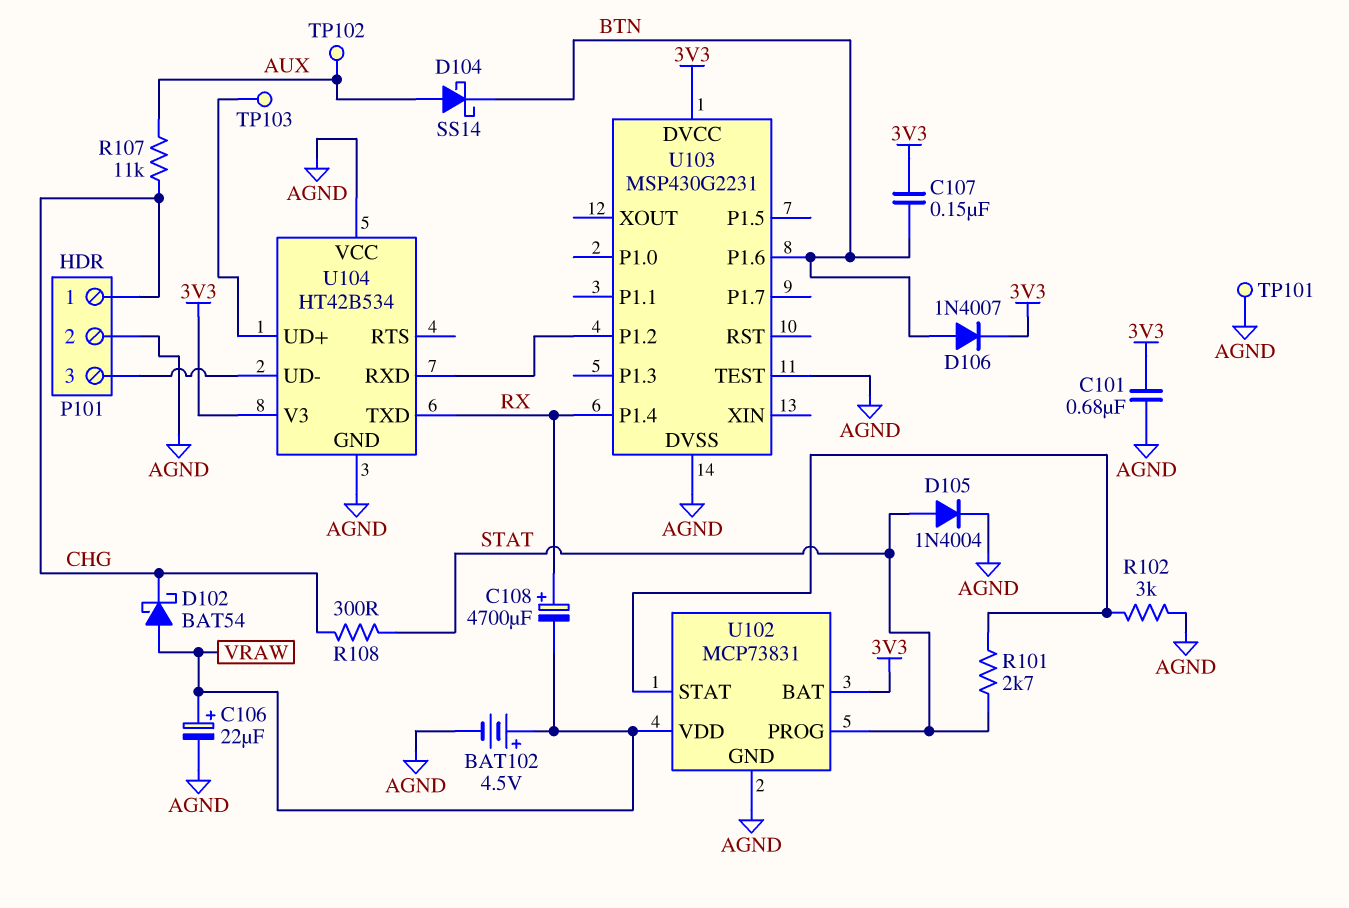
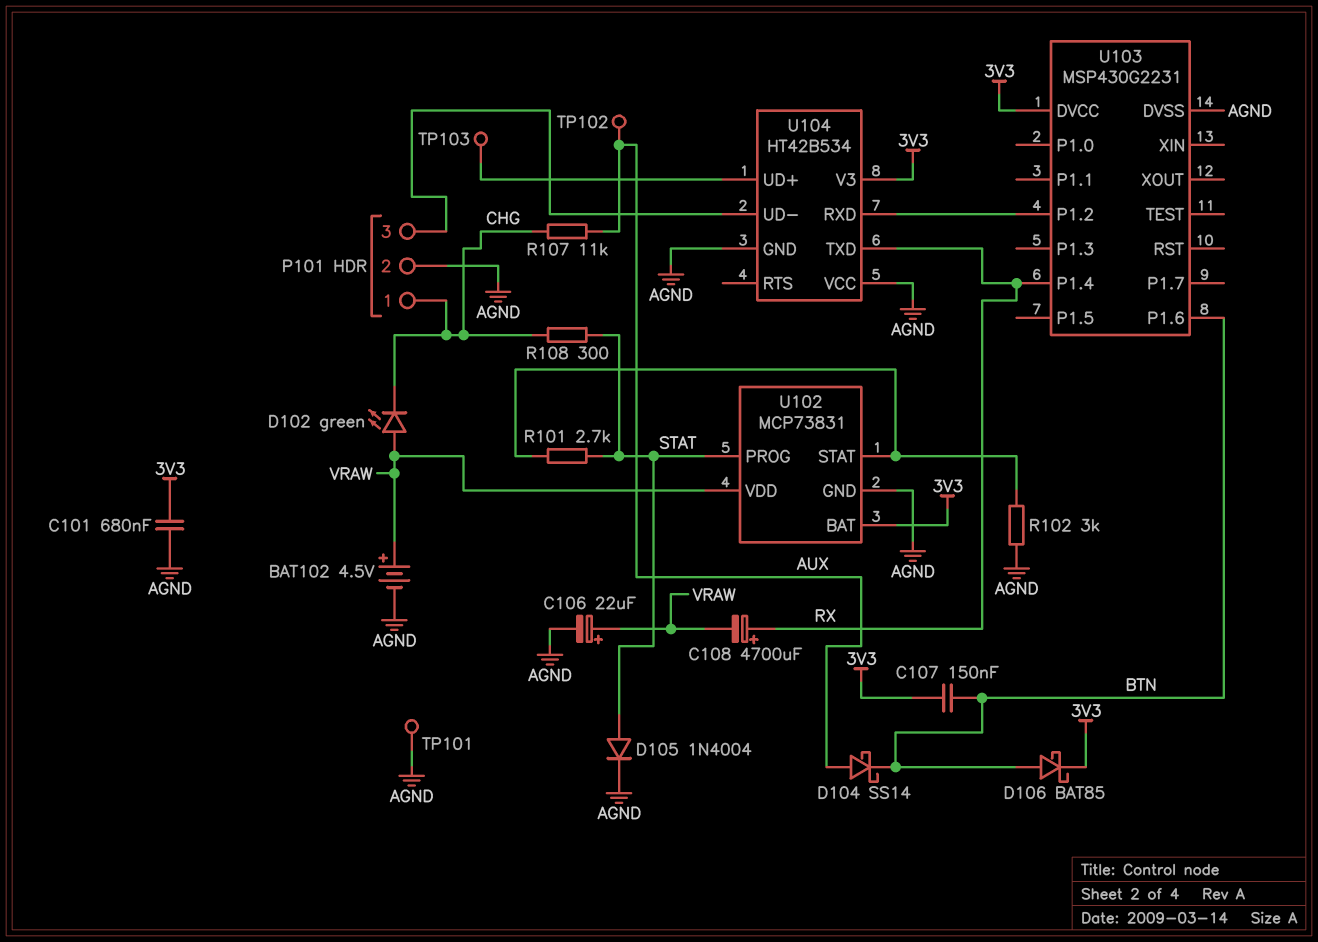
D102: schottky BAT54 (A VRAW, K CHG) -> LED green (A VRAW, K CHG)
D106: diode 1N4007 (A BTN, K 3V3) -> schottky BAT85 (A BTN, K 3V3)
U103 pin TEST: AGND -> none

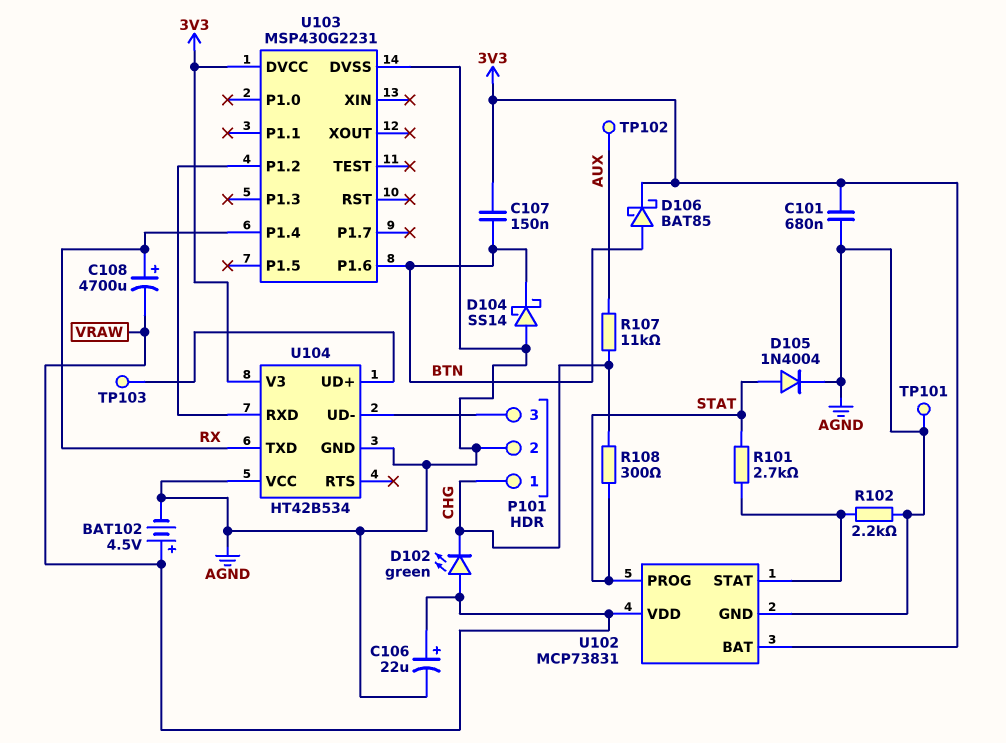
D104: schottky SS14 (A AUX, K BTN) -> schottky SS14 (A AGND, K BTN)
R102: 3k (AGND, U102/STAT) -> 2.2k (AGND, U102/STAT)

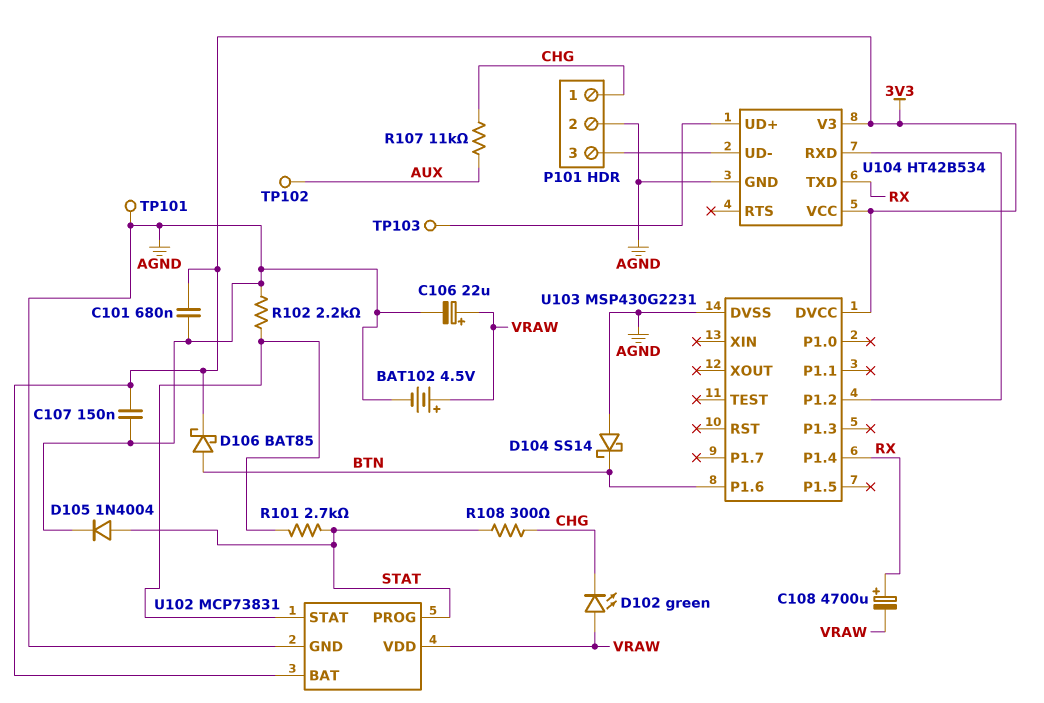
C107: 150nF (3V3, BTN) -> 150nF (3V3, AGND)
U104 pin VCC: AGND -> 3V3

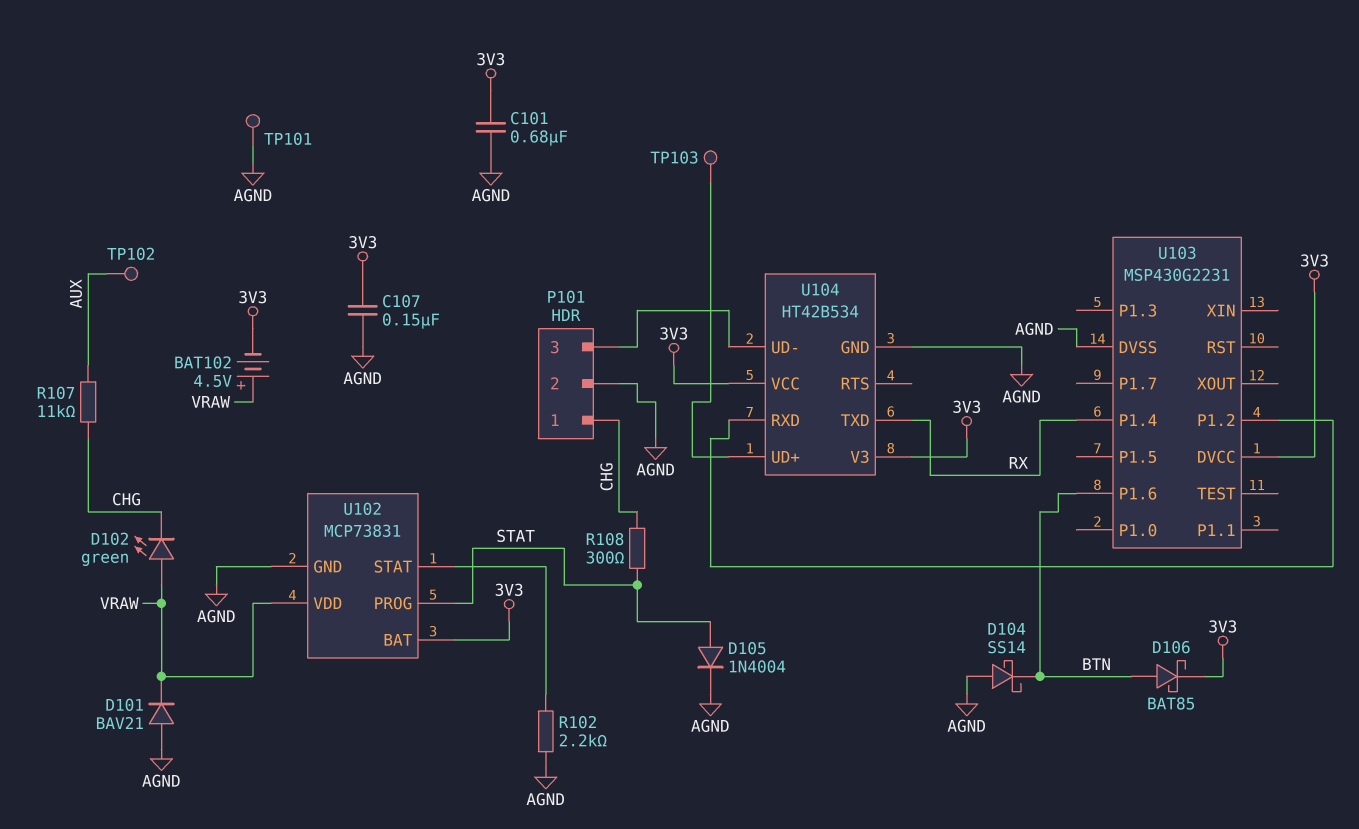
BAT102: 4.5V (plus VRAW, minus AGND) -> 4.5V (plus VRAW, minus 3V3)
C106: 22uF (plus VRAW, minus AGND) -> none
C108: 4700uF (plus RX, minus VRAW) -> none
D101: none -> diode BAV21 (A AGND, K VRAW)
R101: 2.7k (STAT, U102/STAT) -> none

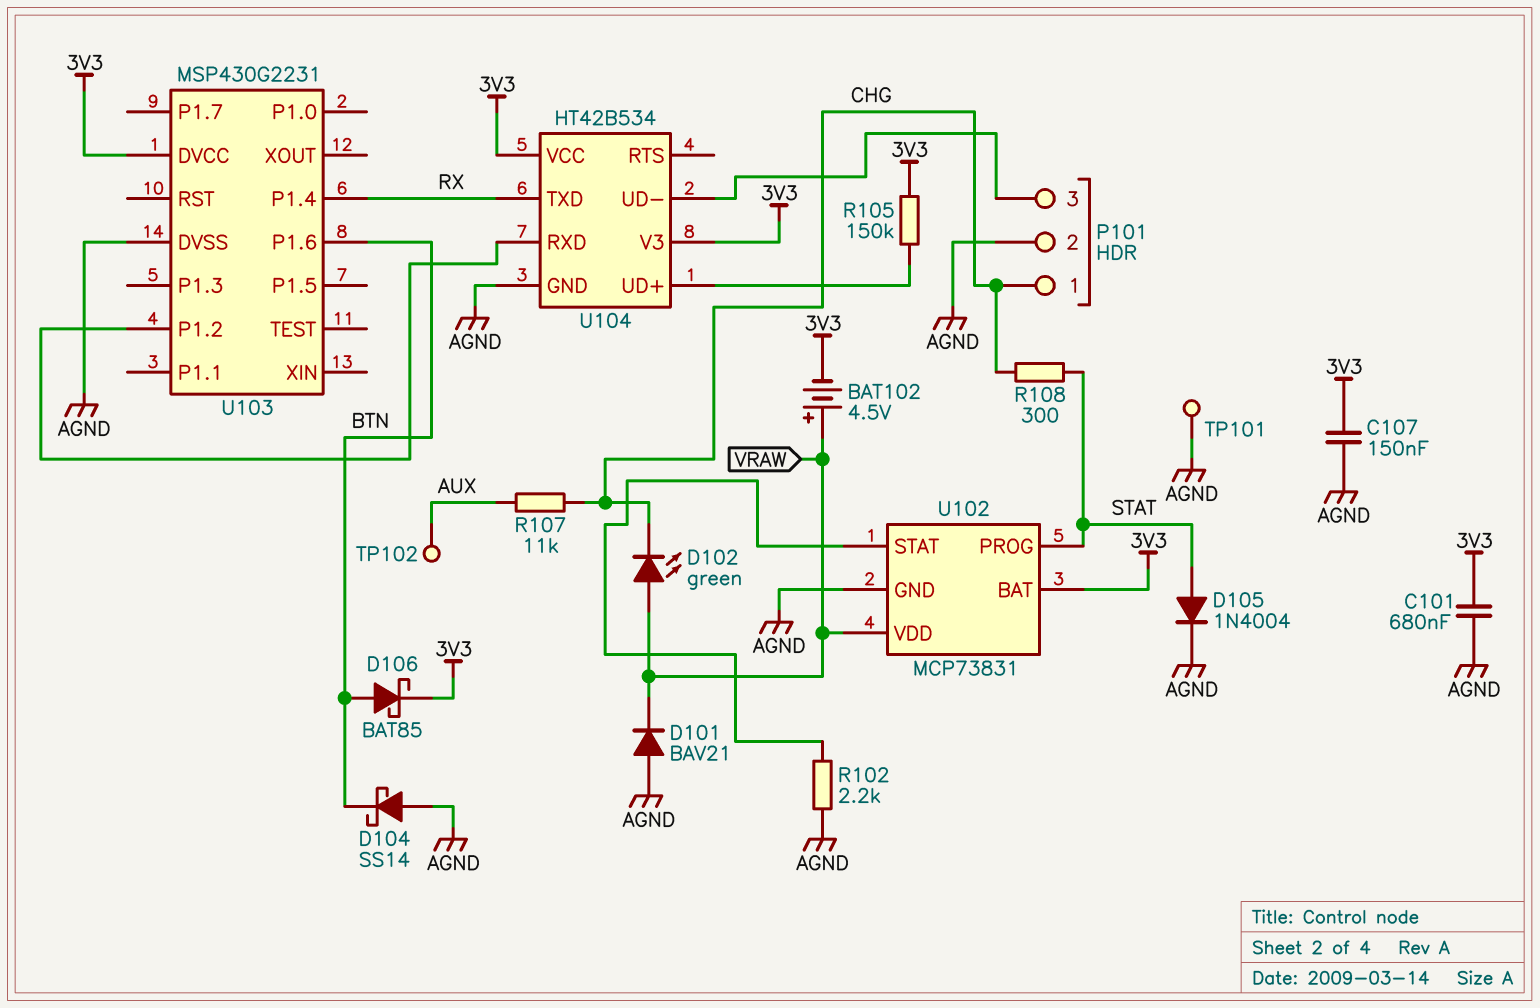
R105: none -> 150k (3V3, U104/UD+)
TP103: test point (U104/UD+) -> none

